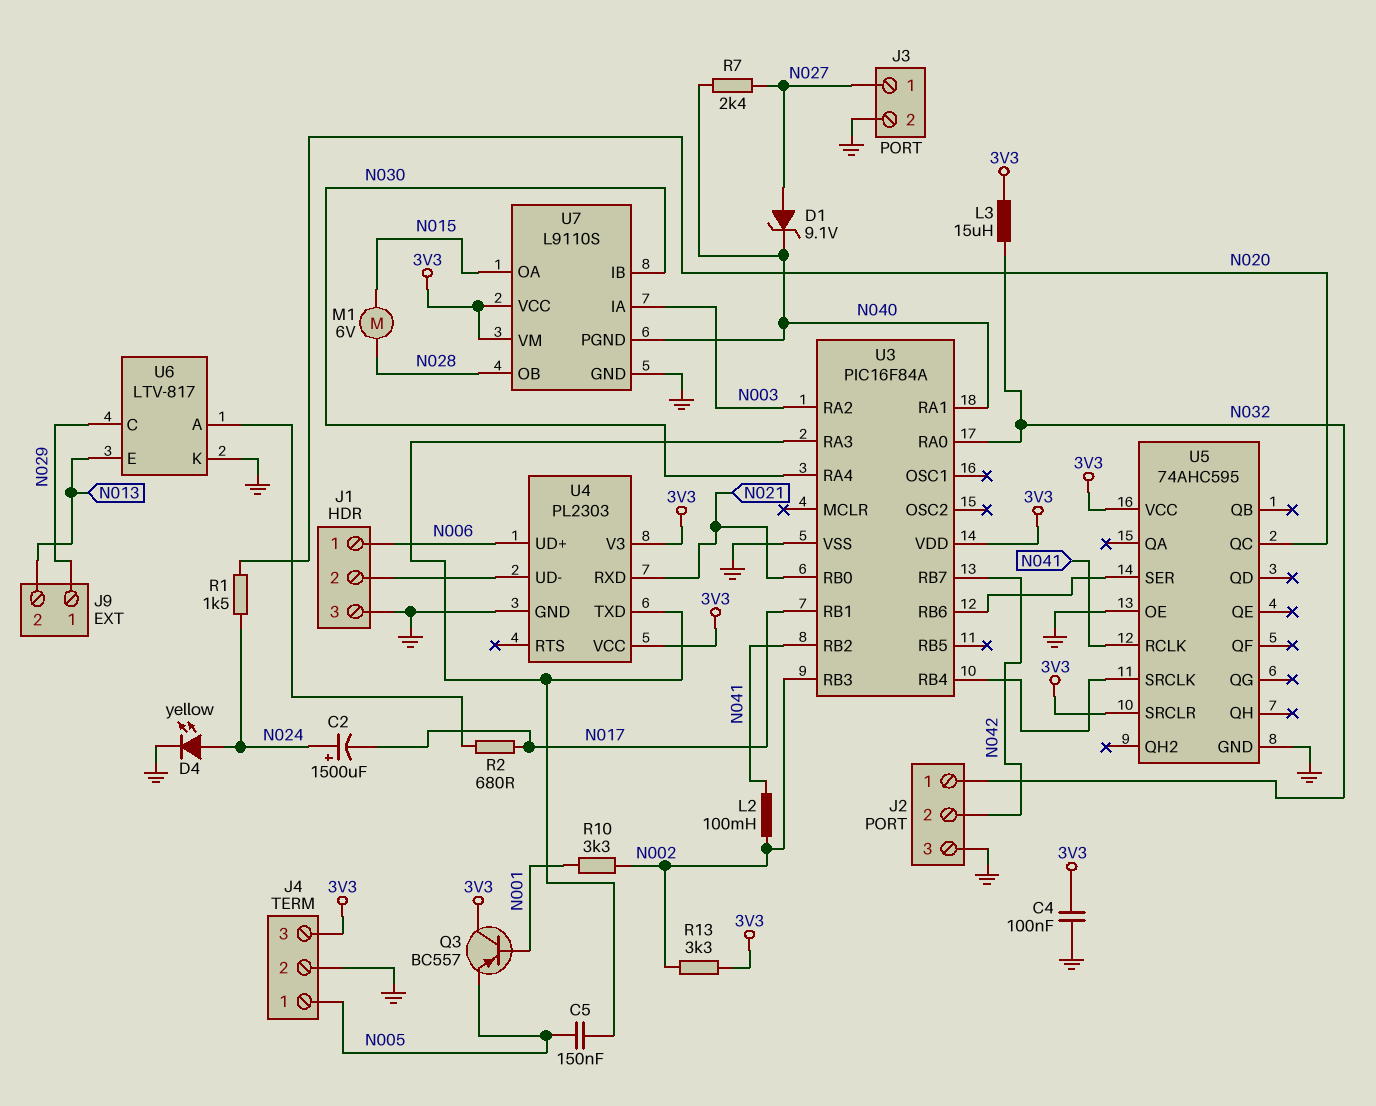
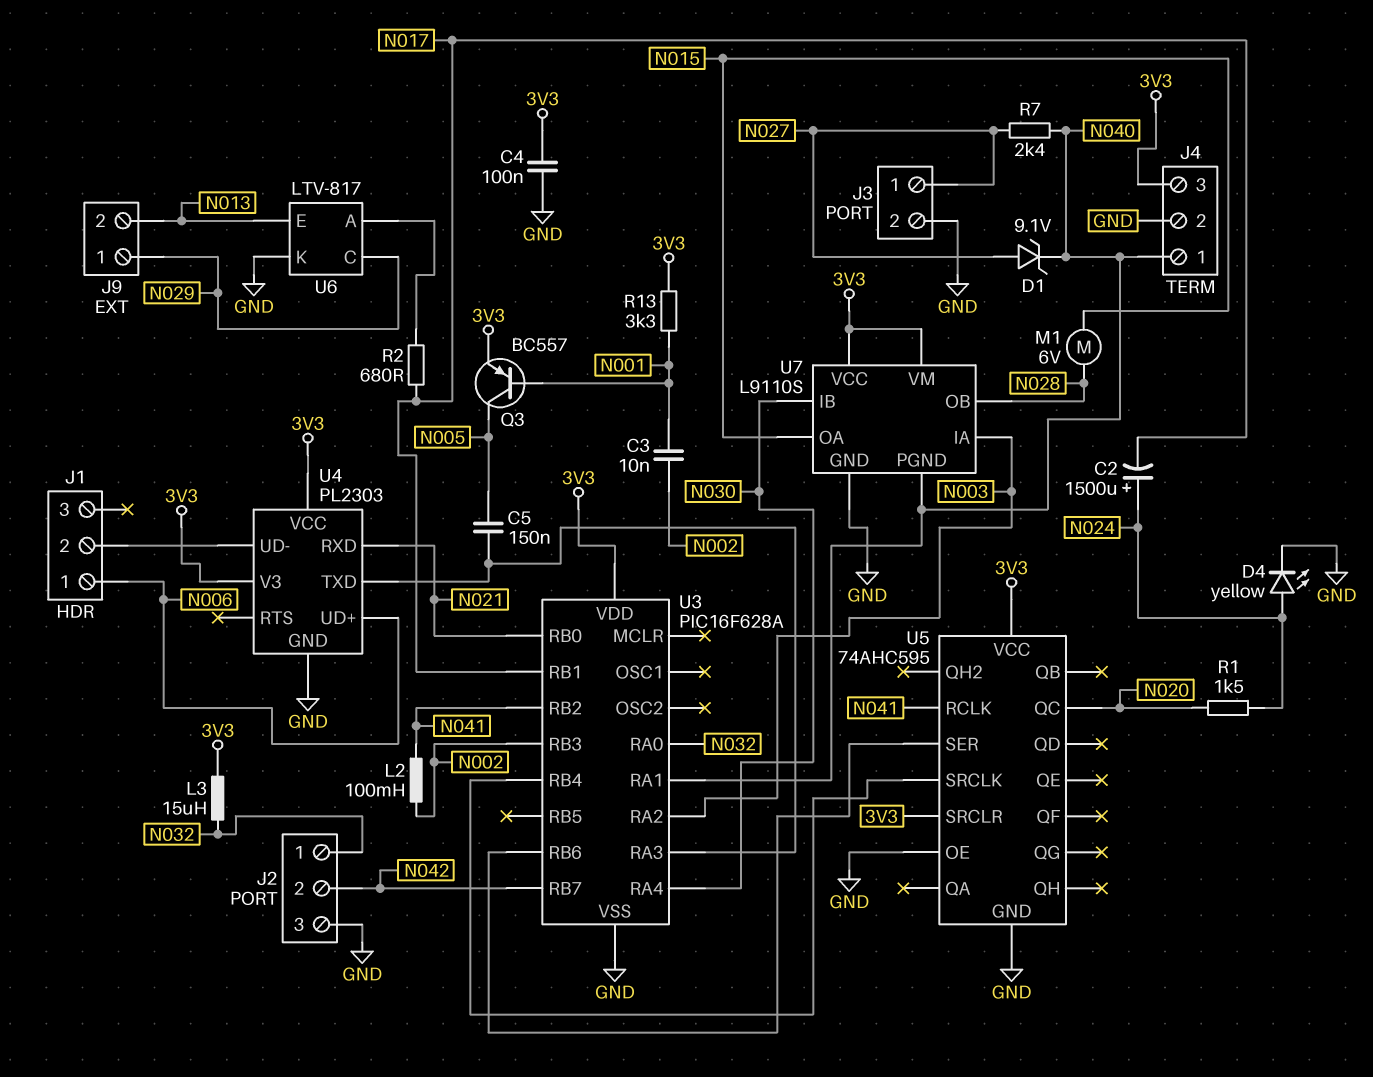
C3: none -> 10nF (N001, N002)
J1 pin 3: GND -> none
J4 pin 1: N005 -> N040
Q3: PNP BC557 (B N001, C 3V3, E N005) -> PNP BC557 (B N001, C N005, E 3V3)
R10: 3.3k (N001, N002) -> none
R13: 3.3k (3V3, N002) -> 3.3k (3V3, N001)
U3: PIC16F84A -> PIC16F628A

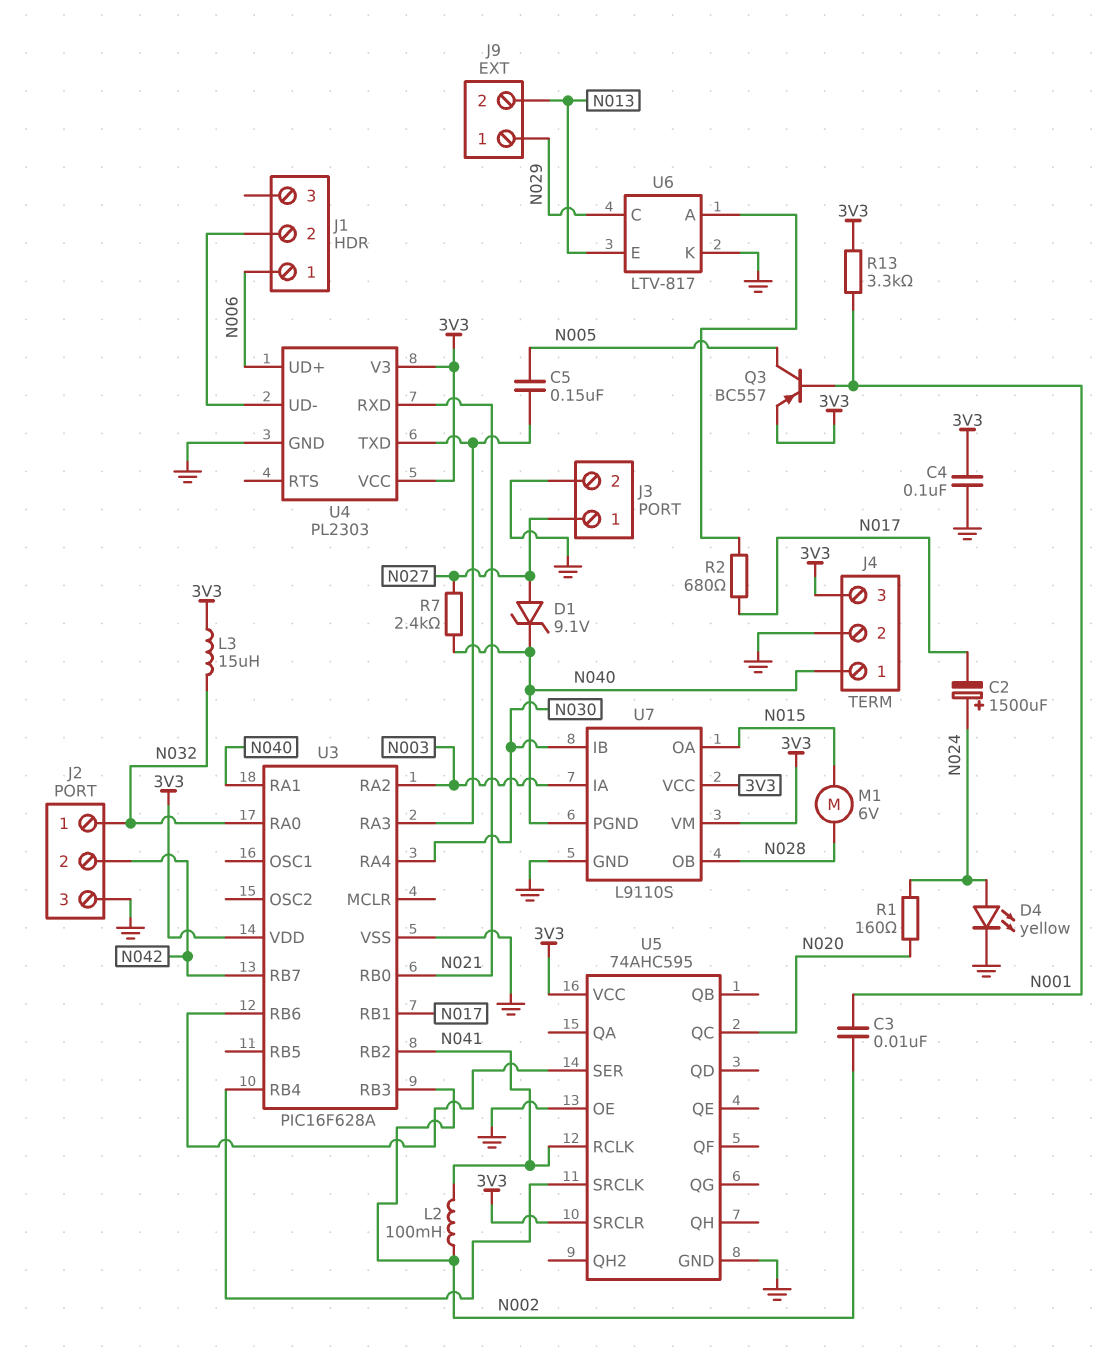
R1: 1.5k (N020, N024) -> 160 (N020, N024)

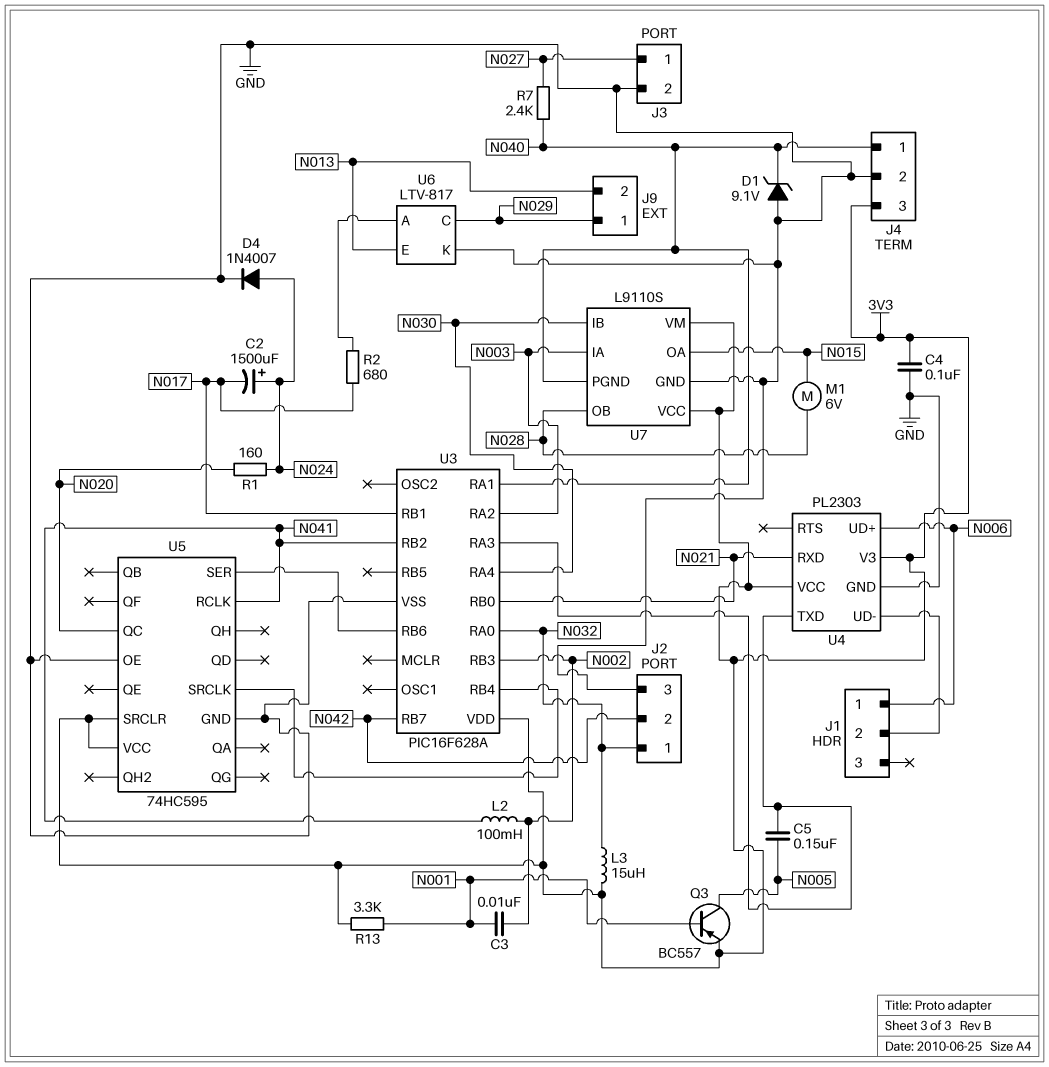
D1: zener 9.1V (A N027, K N040) -> zener 9.1V (A GND, K N040)
D4: LED yellow (A N024, K GND) -> diode 1N4007 (A N024, K GND)
U5: 74AHC595 -> 74HC595

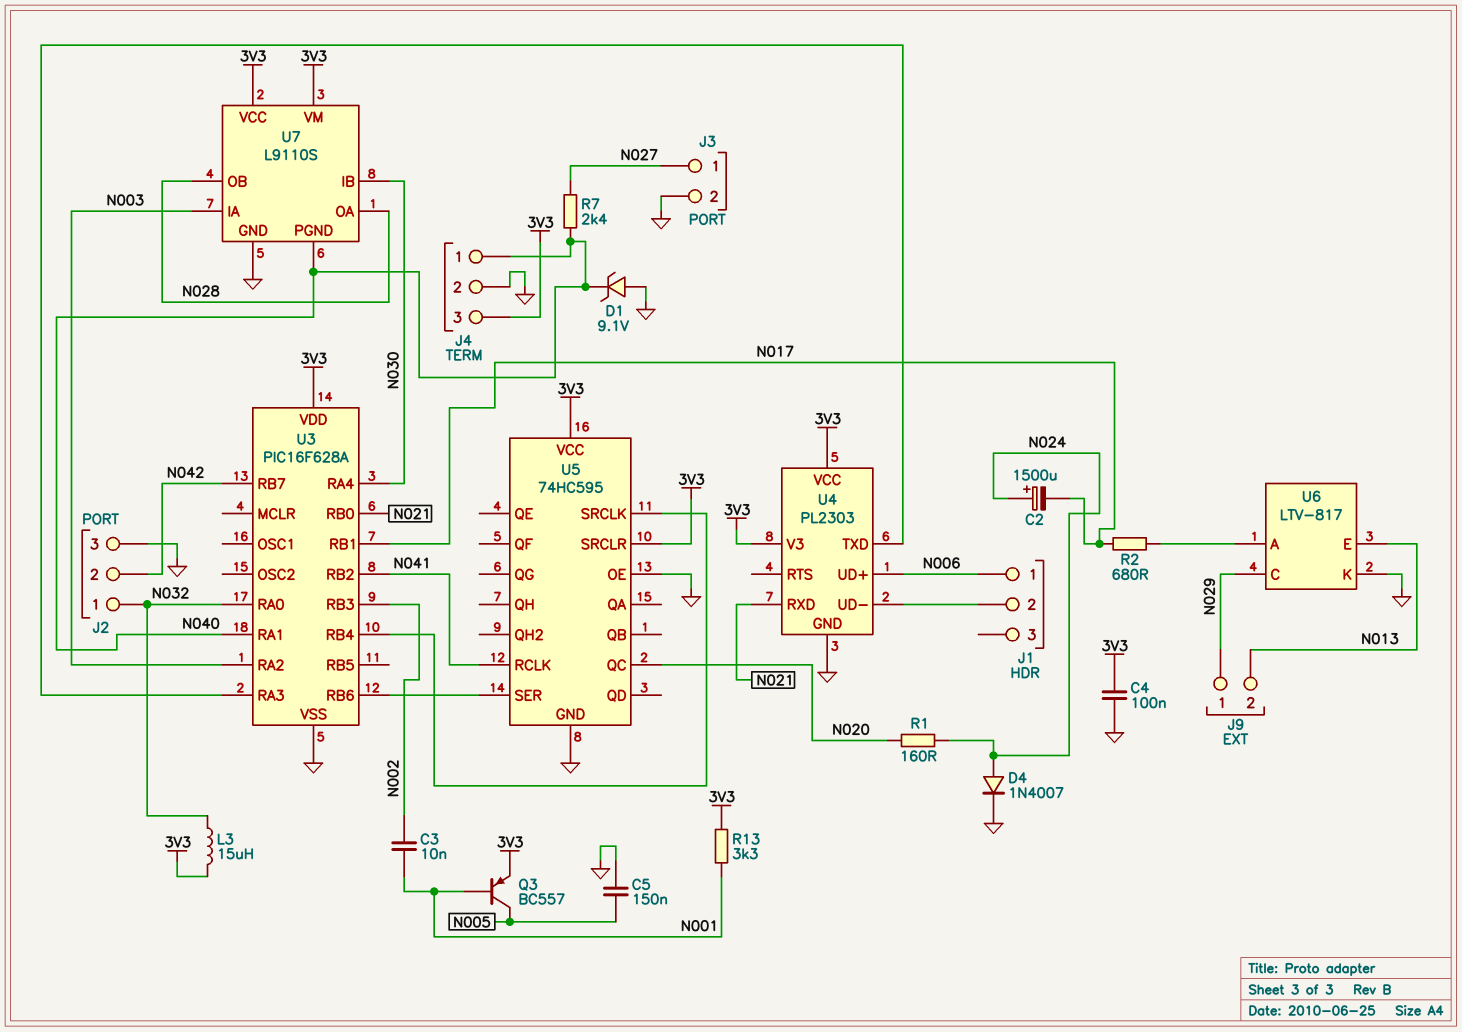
C5: 150nF (N005, U3/RA3) -> 150nF (GND, N005)
L2: 100mH (N002, N041) -> none
M1: motor 6V (N015, N028) -> none
U7 pin OA: N015 -> N028

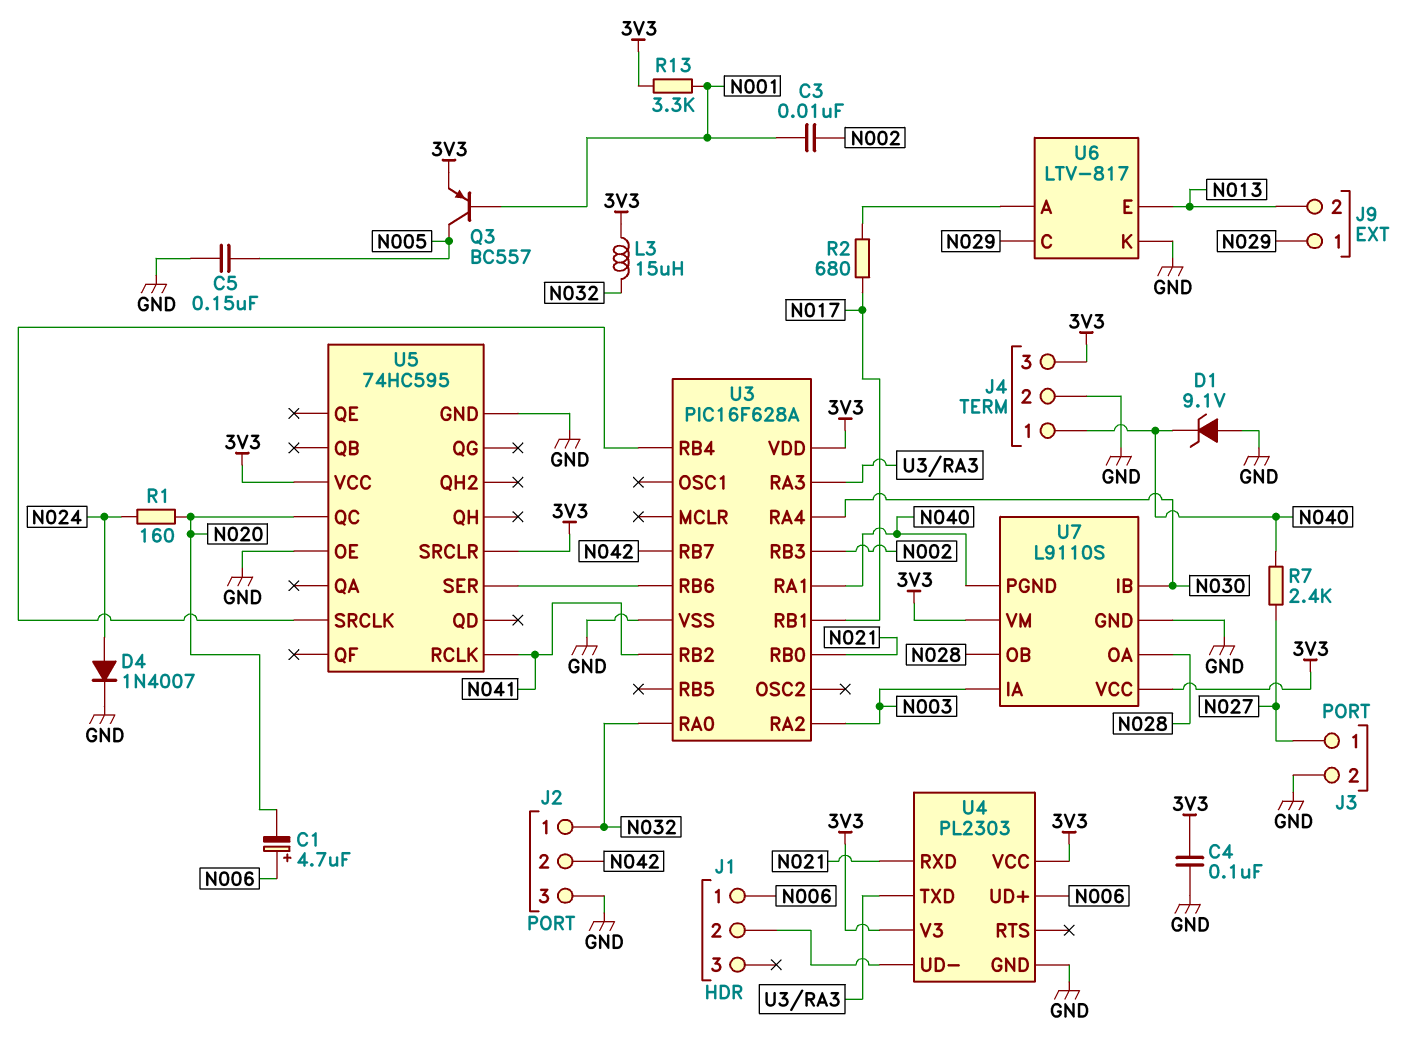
C1: none -> 4.7uF (plus N006, minus N020)
C2: 1500uF (plus N024, minus N017) -> none

